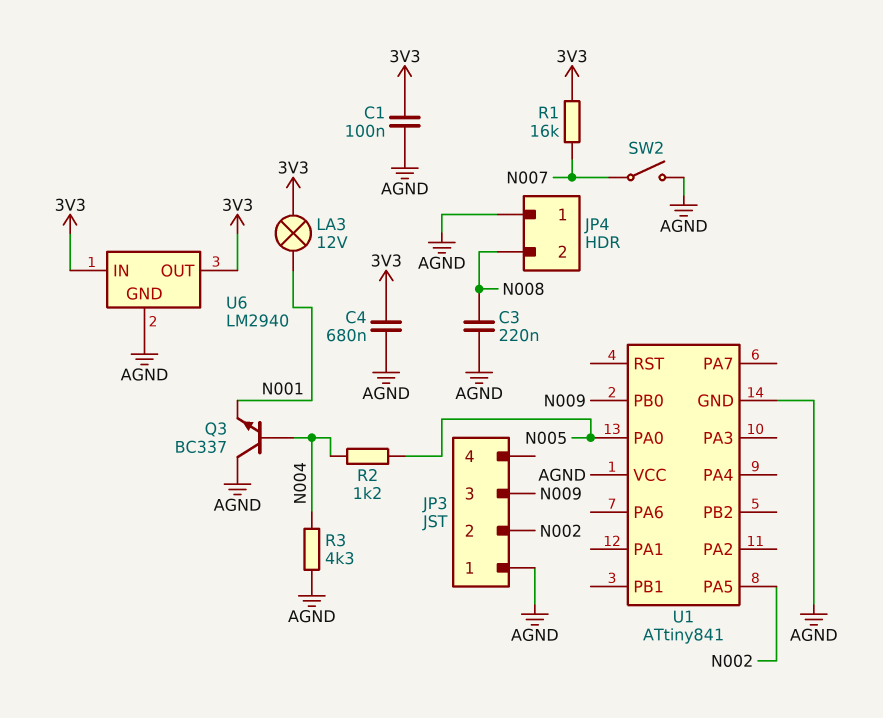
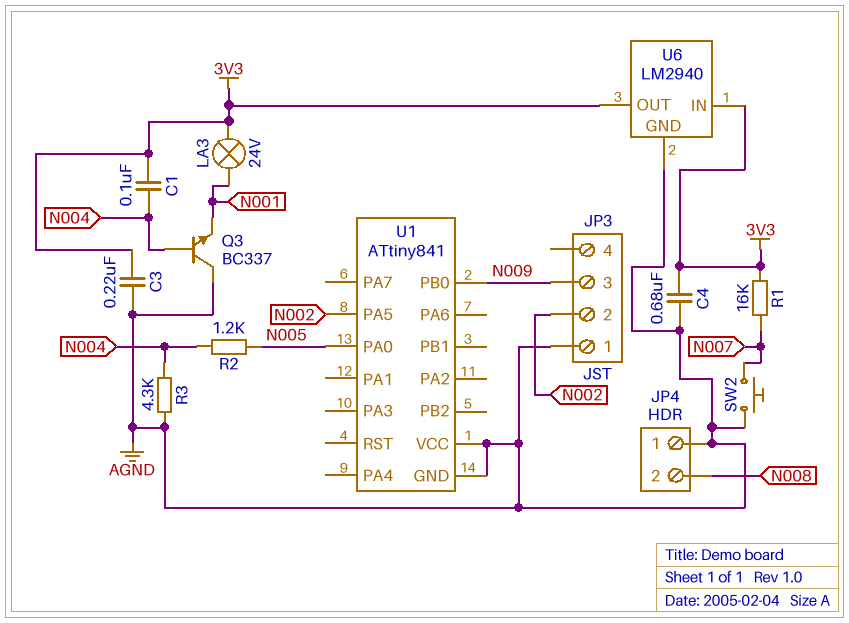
C1: 100nF (3V3, AGND) -> 100nF (3V3, N004)
C3: 220nF (AGND, N008) -> 220nF (3V3, AGND)
LA3: lamp 12V (3V3, N001) -> lamp 24V (3V3, N001)
SW2: switch (AGND, N007) -> button (AGND, N007)

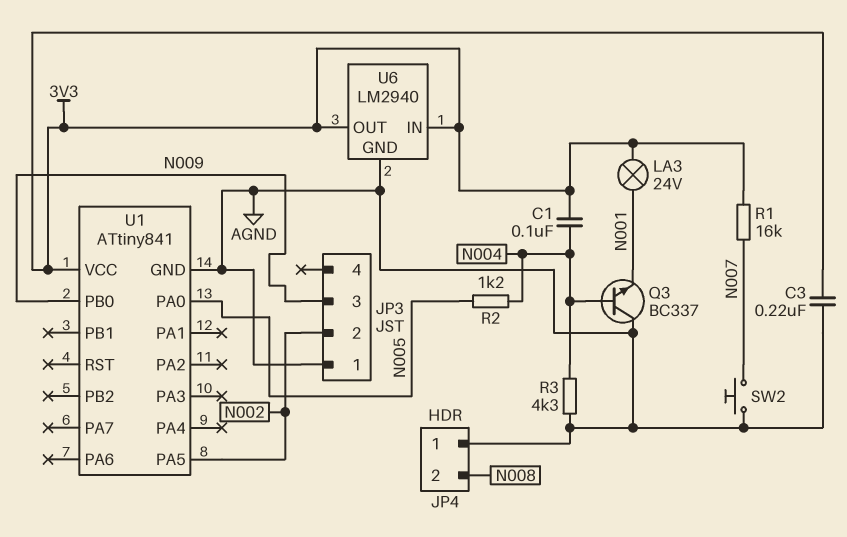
C4: 680nF (3V3, AGND) -> none
U1 pin VCC: AGND -> 3V3

